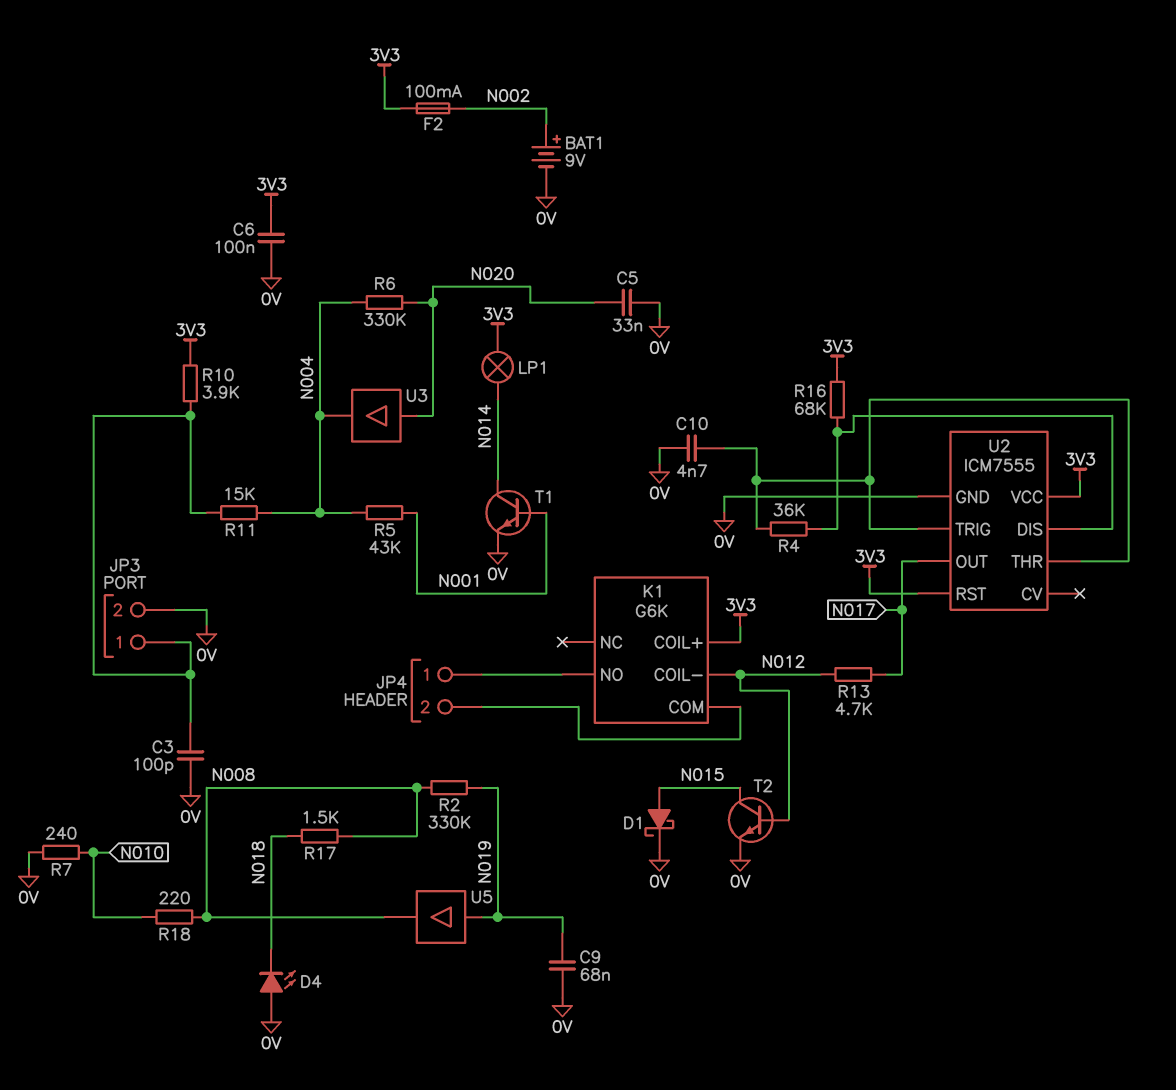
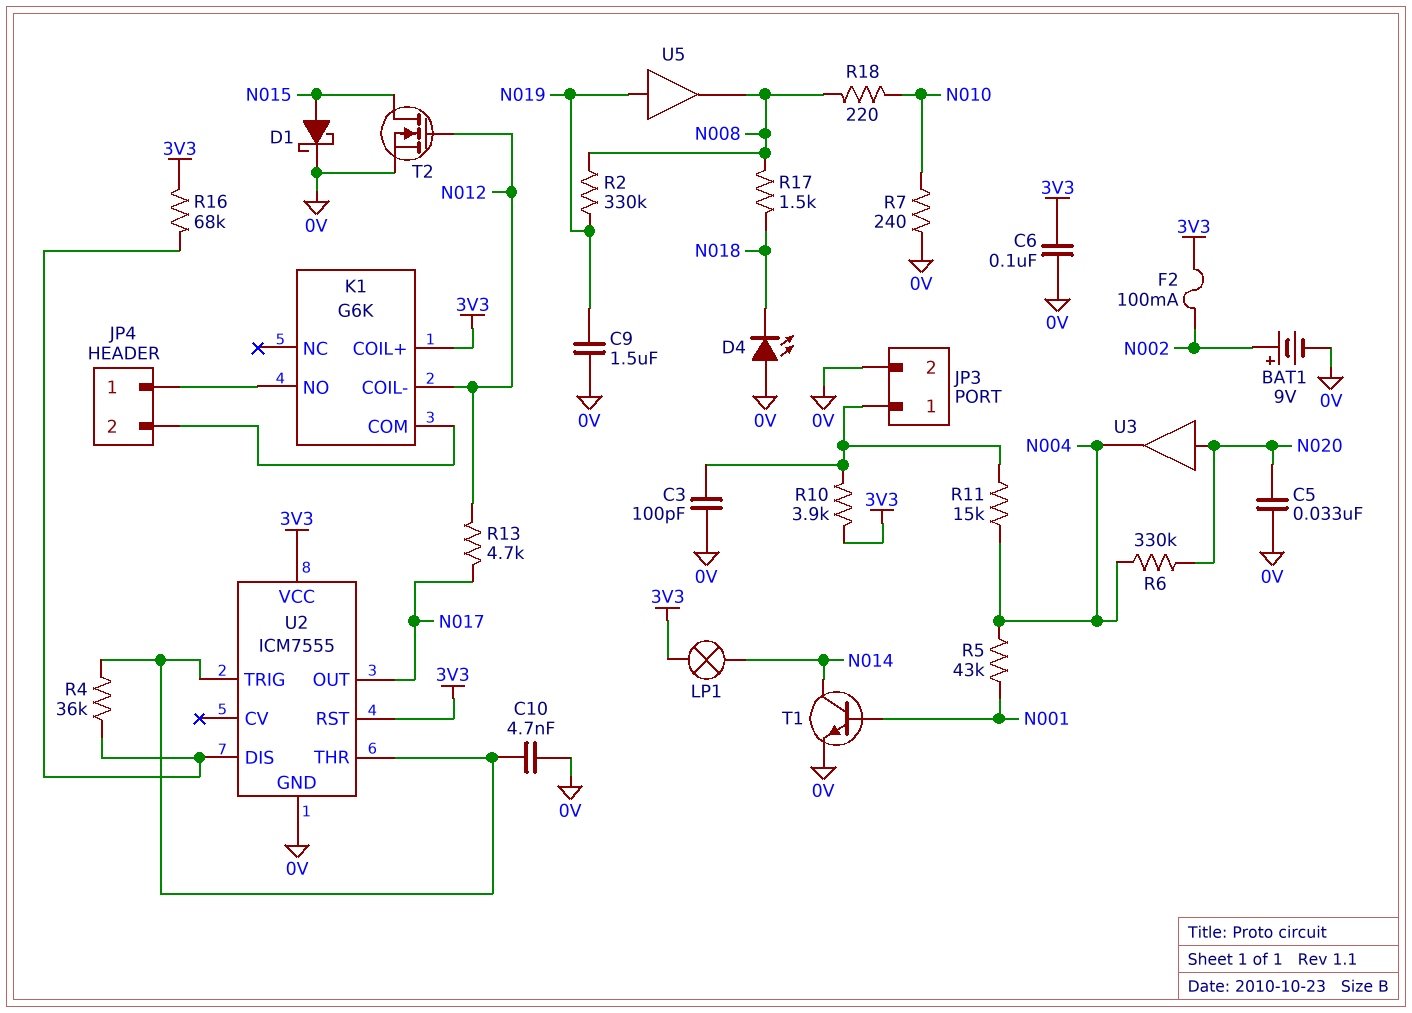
C9: 68nF (0V, N019) -> 1.5uF (0V, N019)
T2: NPN (B N012, C N015, E 0V) -> NMOS (G N012, D N015, S 0V)

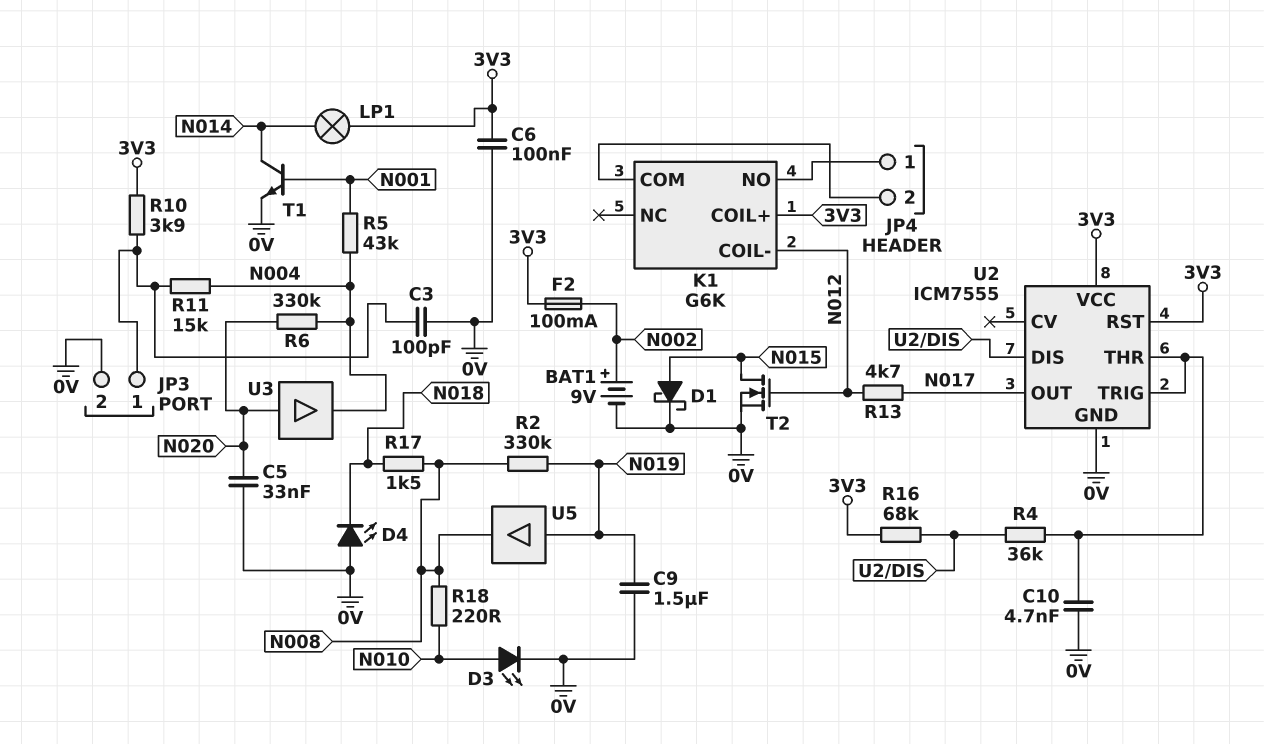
D3: none -> LED (A N010, K 0V)
R7: 240 (0V, N010) -> none

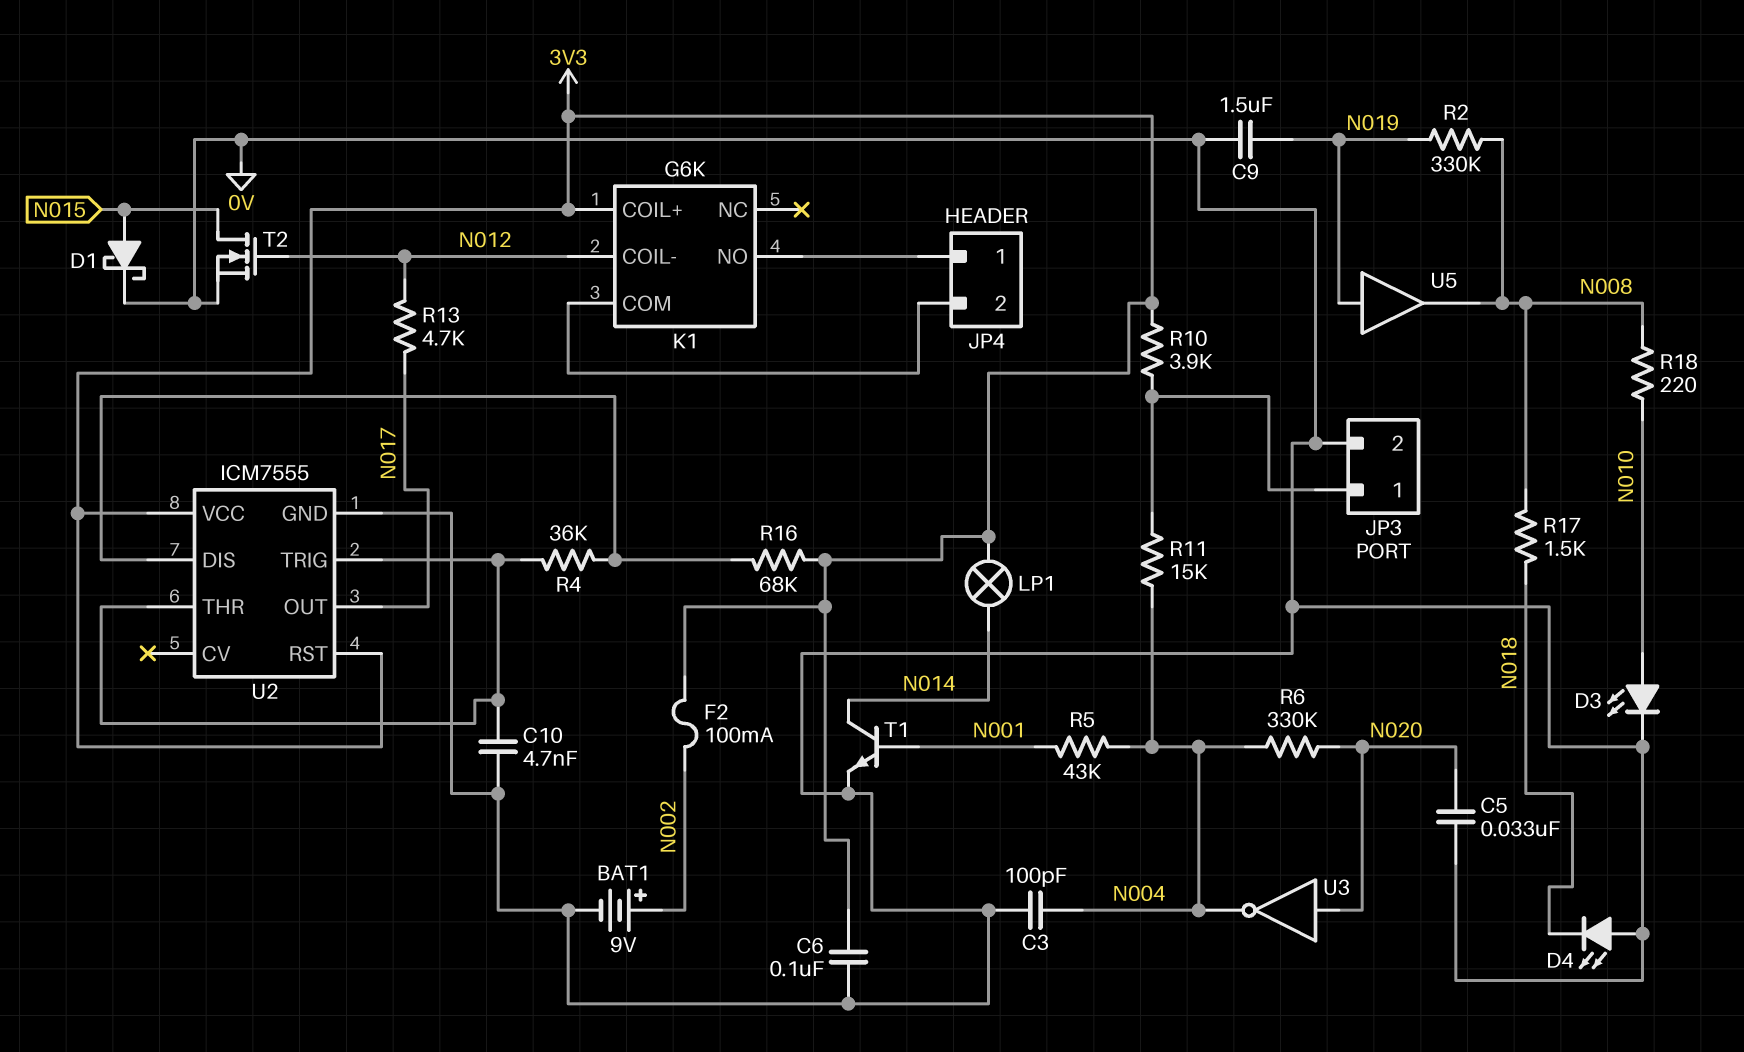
C3: 100pF (0V, JP3/1) -> 100pF (0V, N004)
U3: buffer (in N020, out N004) -> NOT (in N020, out N004)

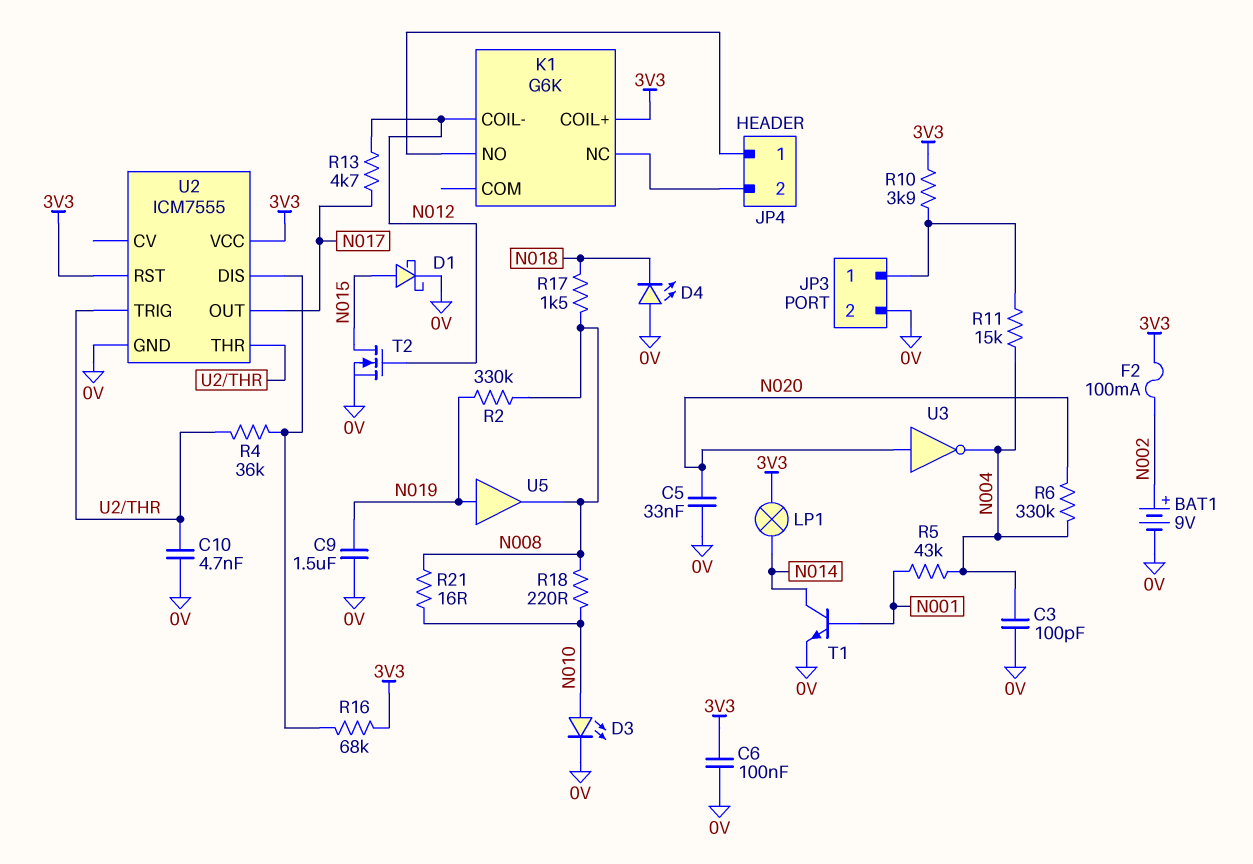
K1 pin COM: JP4/2 -> none
K1 pin NC: none -> JP4/2
R21: none -> 16 (N008, N010)

